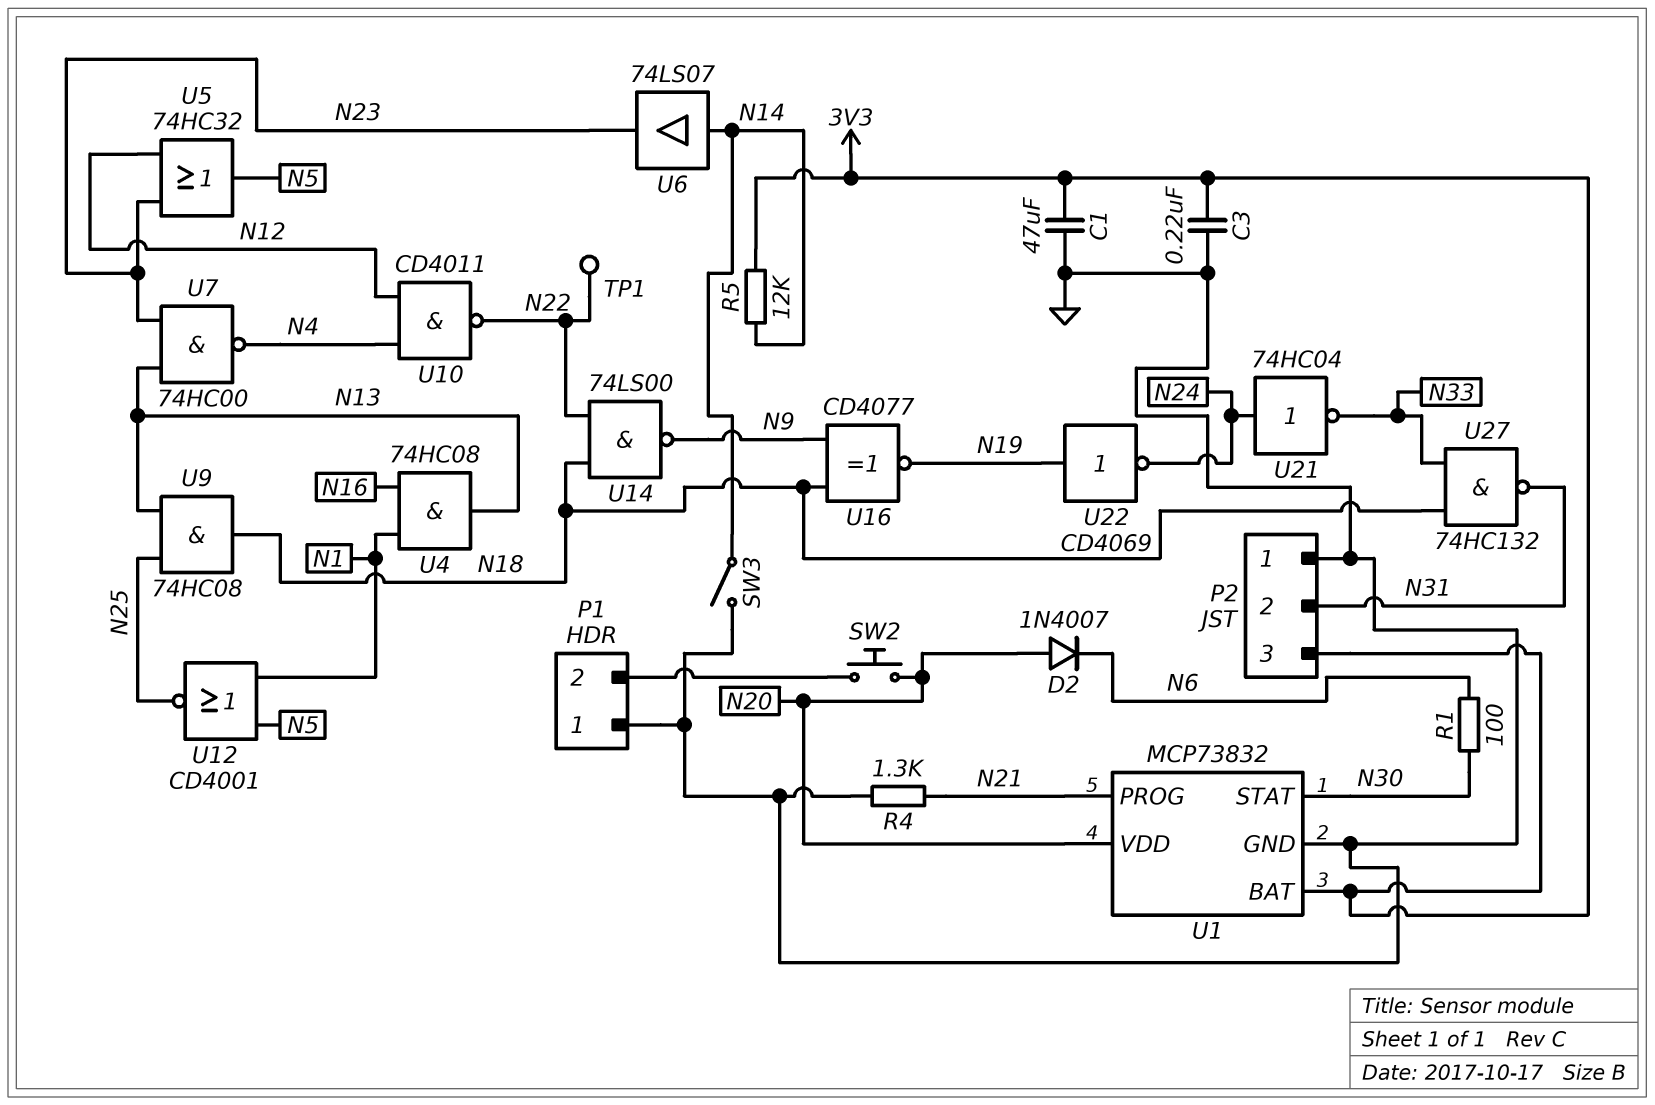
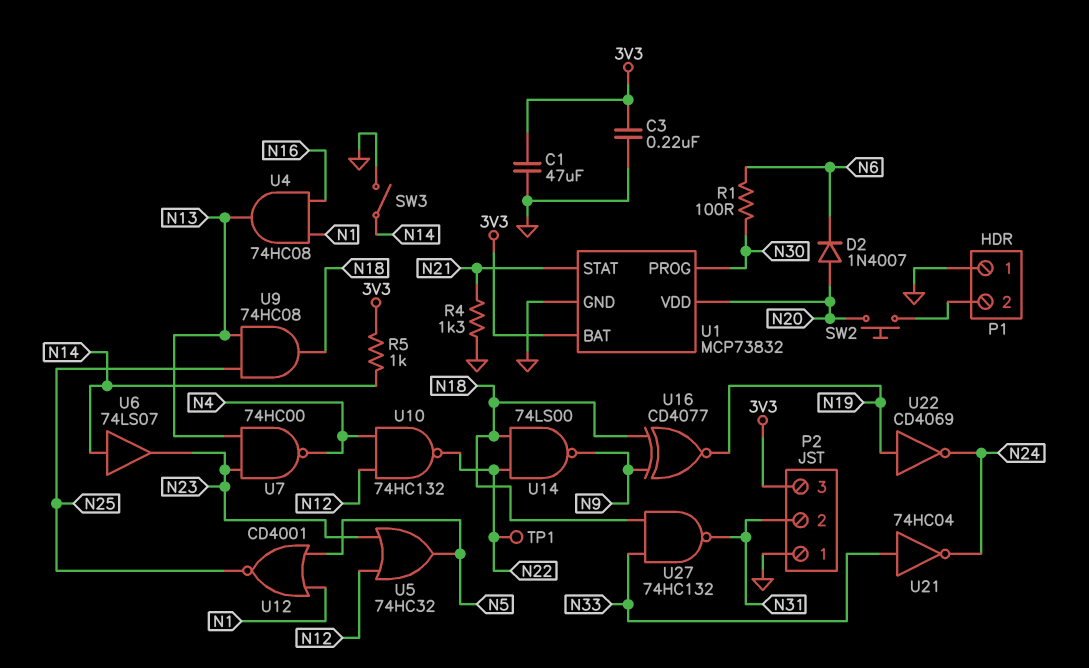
R5: 12k (3V3, N14) -> 1k (3V3, N14)
U1 pin PROG: N21 -> N30
U1 pin STAT: N30 -> N21
U10: NAND CD4011 (in N4, in N12, out N22) -> NAND 74HC132 (in N4, in N12, out N22)
U21: NOT 74HC04 (in N24, out N33) -> NOT 74HC04 (in N33, out N24)

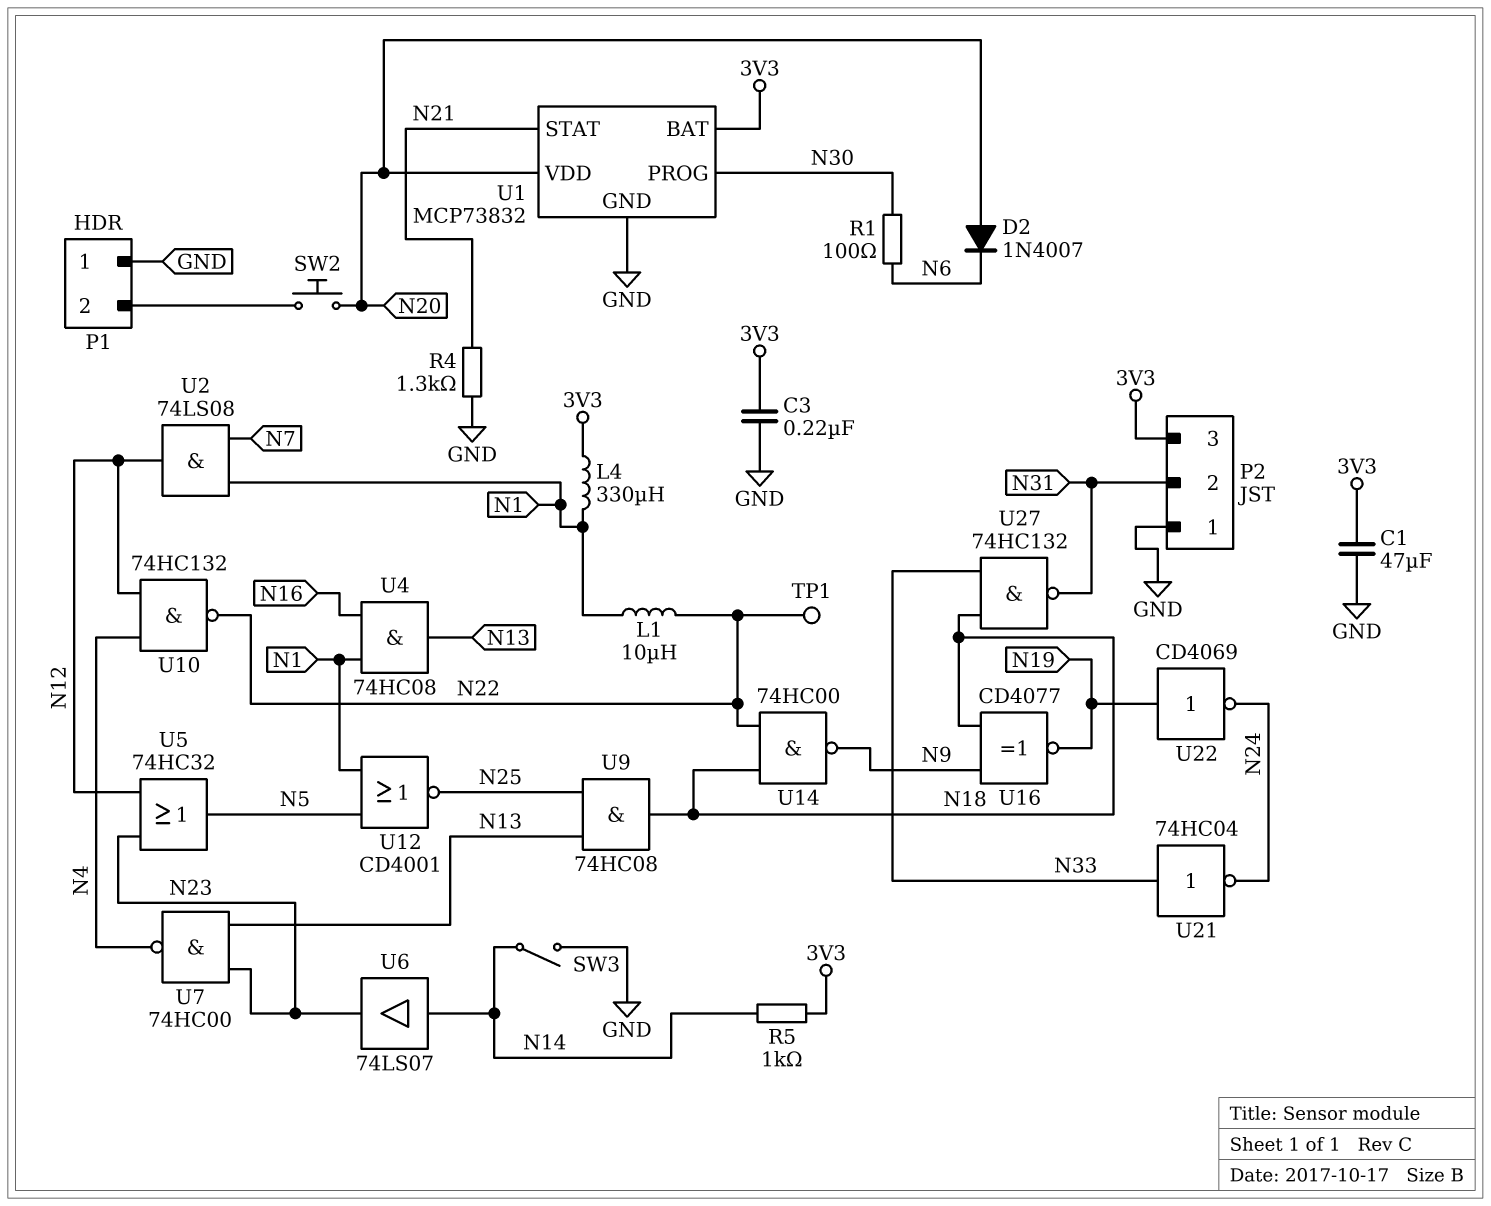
L1: none -> 10uH (N1, N22)
L4: none -> 330uH (3V3, N1)
U2: none -> AND 74LS08 (in N1, in N7, out N12)
U14: NAND 74LS00 (in N18, in N22, out N9) -> NAND 74HC00 (in N18, in N22, out N9)

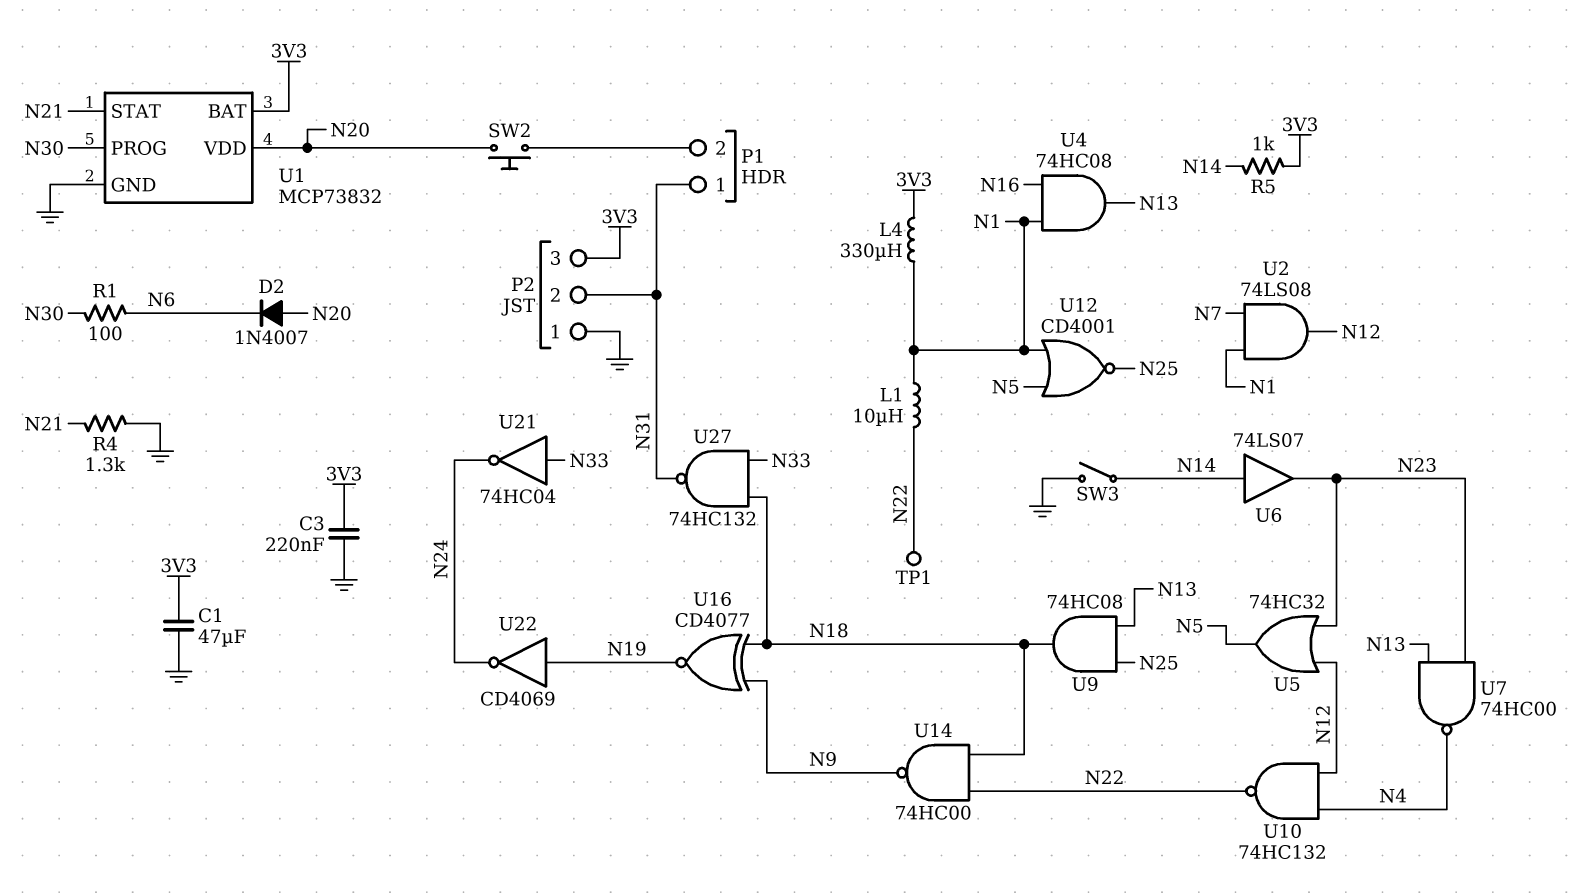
P1 pin 1: GND -> N31

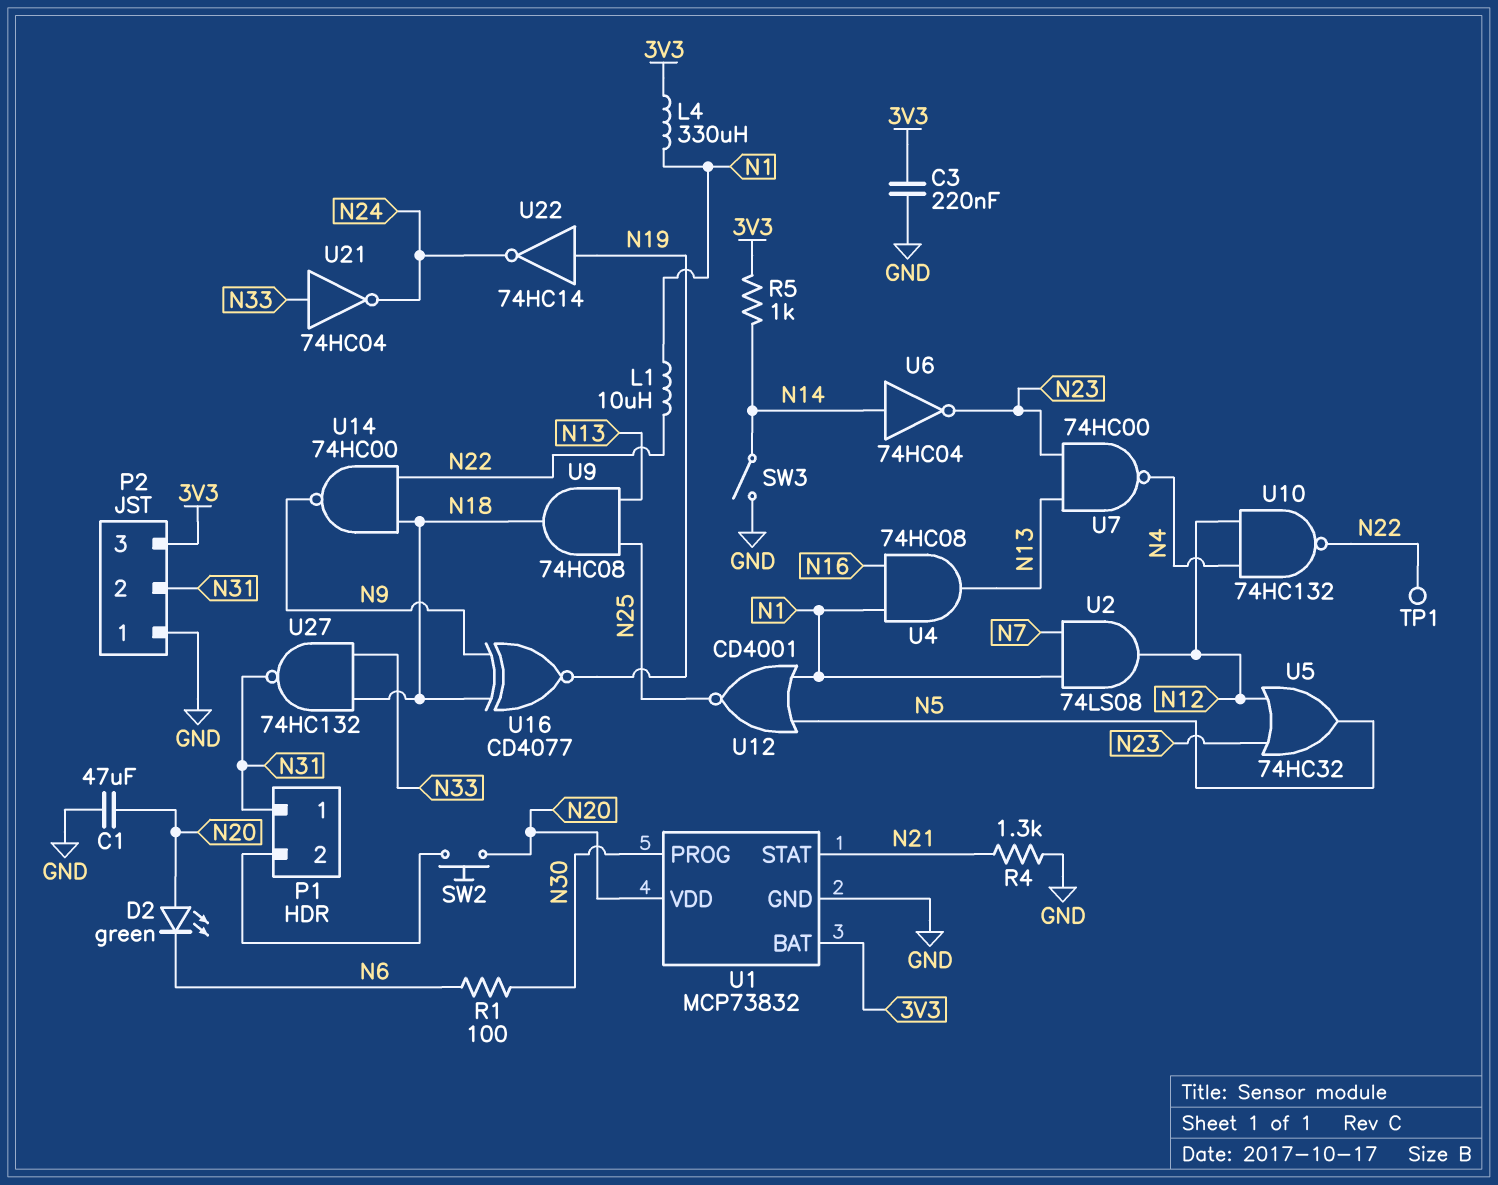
C1: 47uF (3V3, GND) -> 47uF (GND, N20)
D2: diode 1N4007 (A N20, K N6) -> LED green (A N20, K N6)
U6: buffer 74LS07 (in N14, out N23) -> NOT 74HC04 (in N14, out N23)
U22: NOT CD4069 (in N19, out N24) -> NOT 74HC14 (in N19, out N24)

